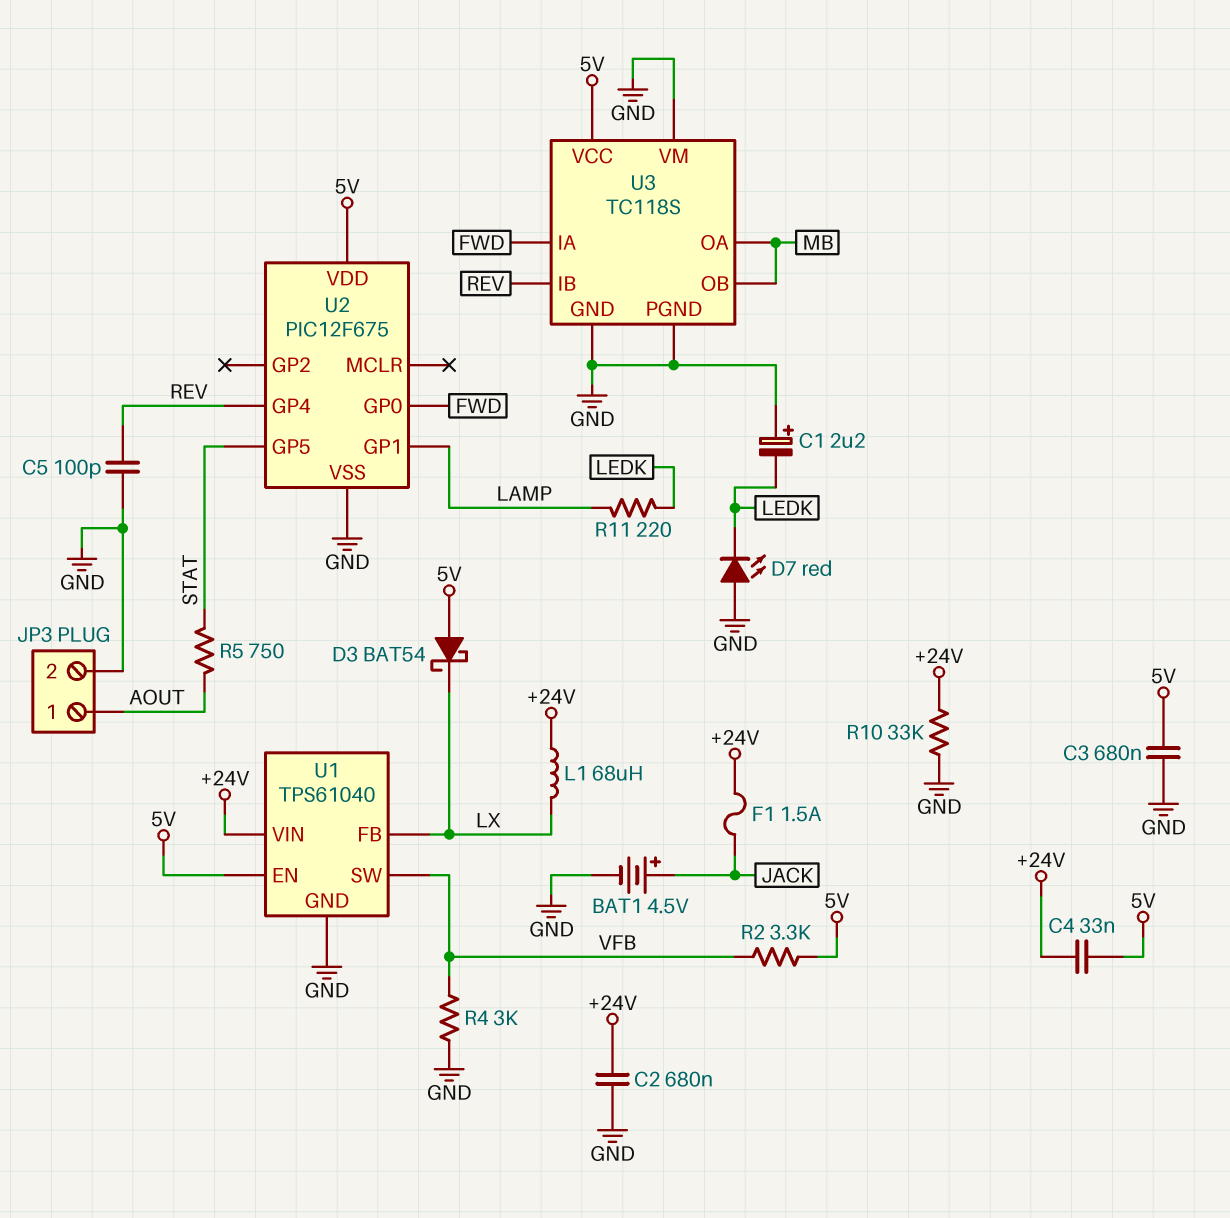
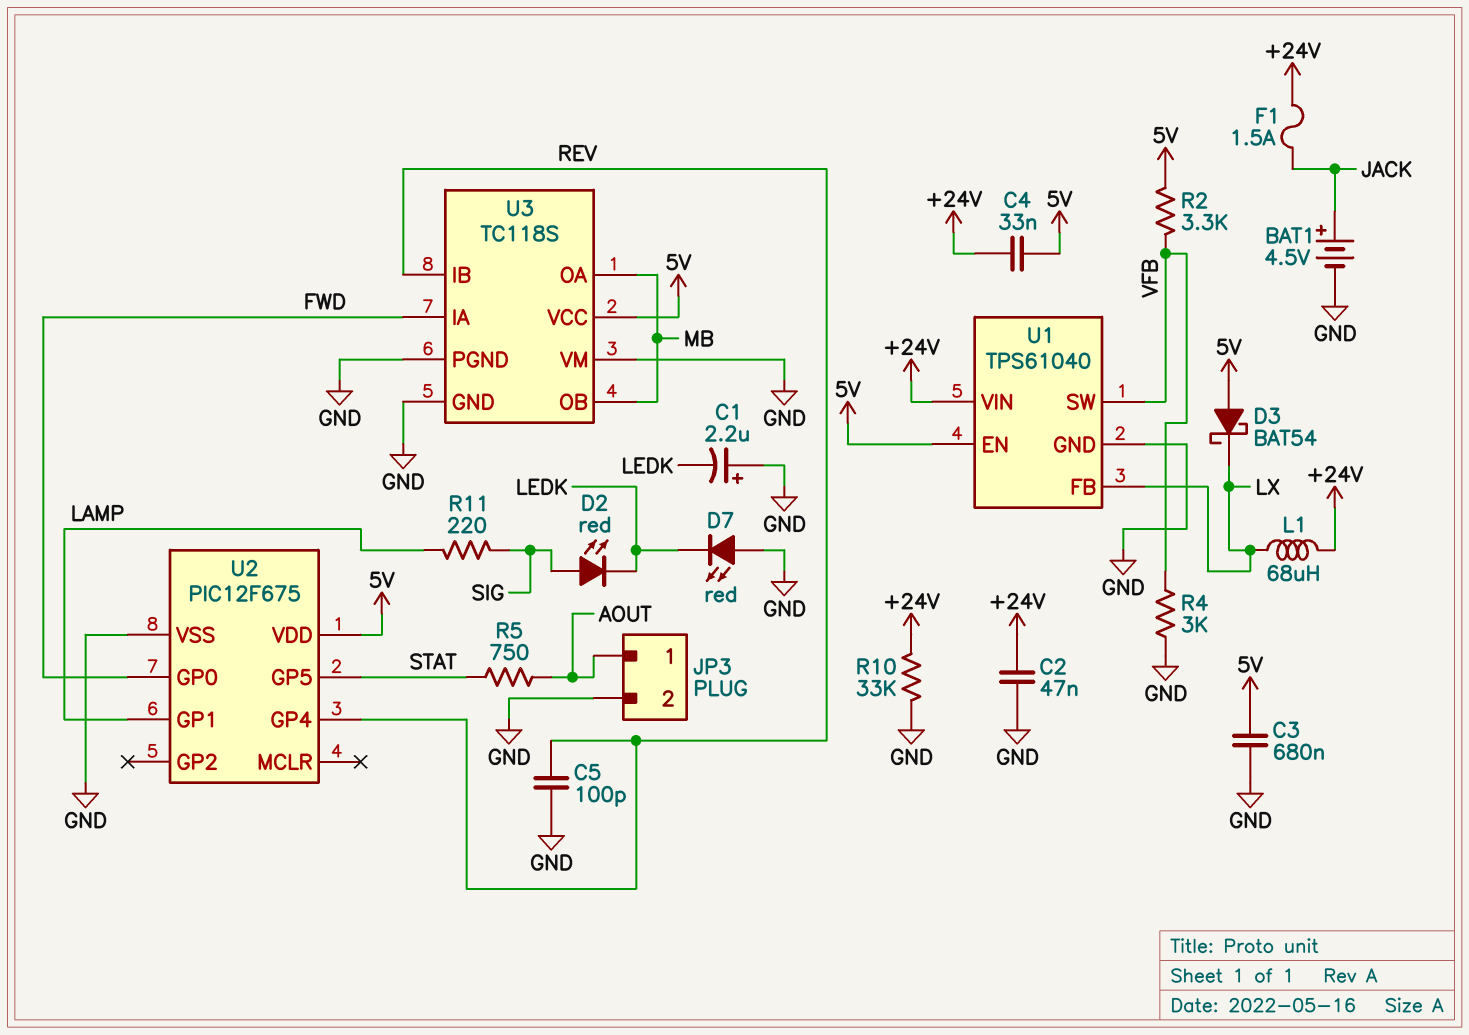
C2: 680nF (+24V, GND) -> 47nF (+24V, GND)
D2: none -> LED red (A SIG, K LEDK)
R11: 220 (LAMP, LEDK) -> 220 (LAMP, SIG)

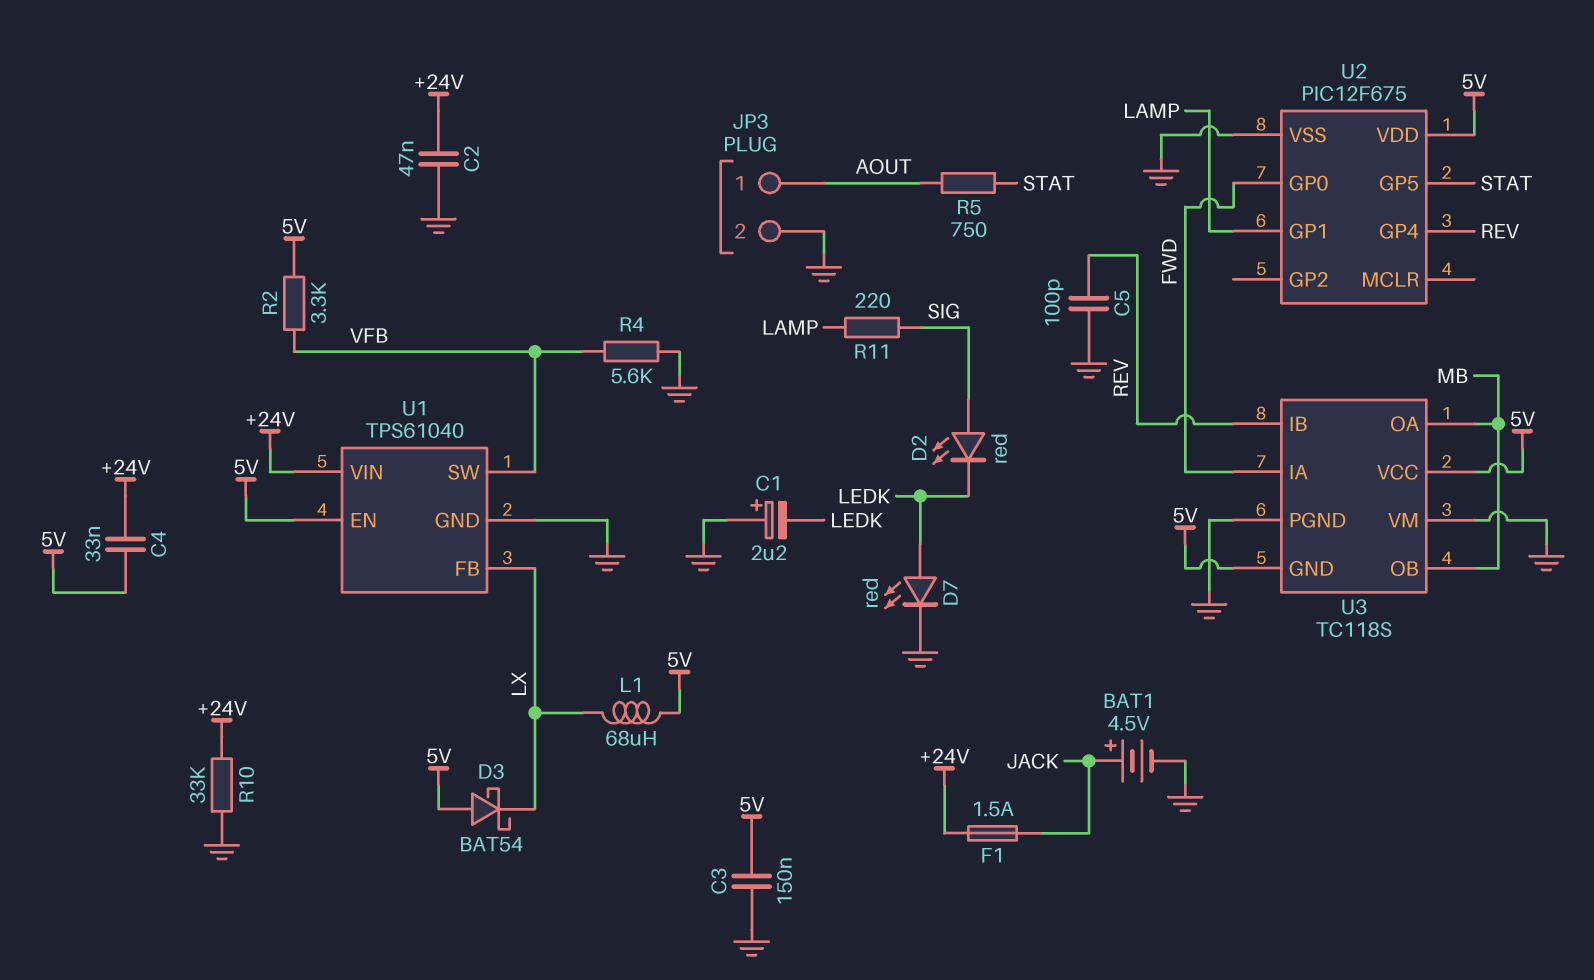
C3: 680nF (5V, GND) -> 150nF (5V, GND)
D7: LED red (A GND, K LEDK) -> LED red (A LEDK, K GND)
L1: 68uH (+24V, LX) -> 68uH (5V, LX)
R4: 3k (GND, VFB) -> 5.6k (GND, VFB)
U3 pin GND: GND -> 5V

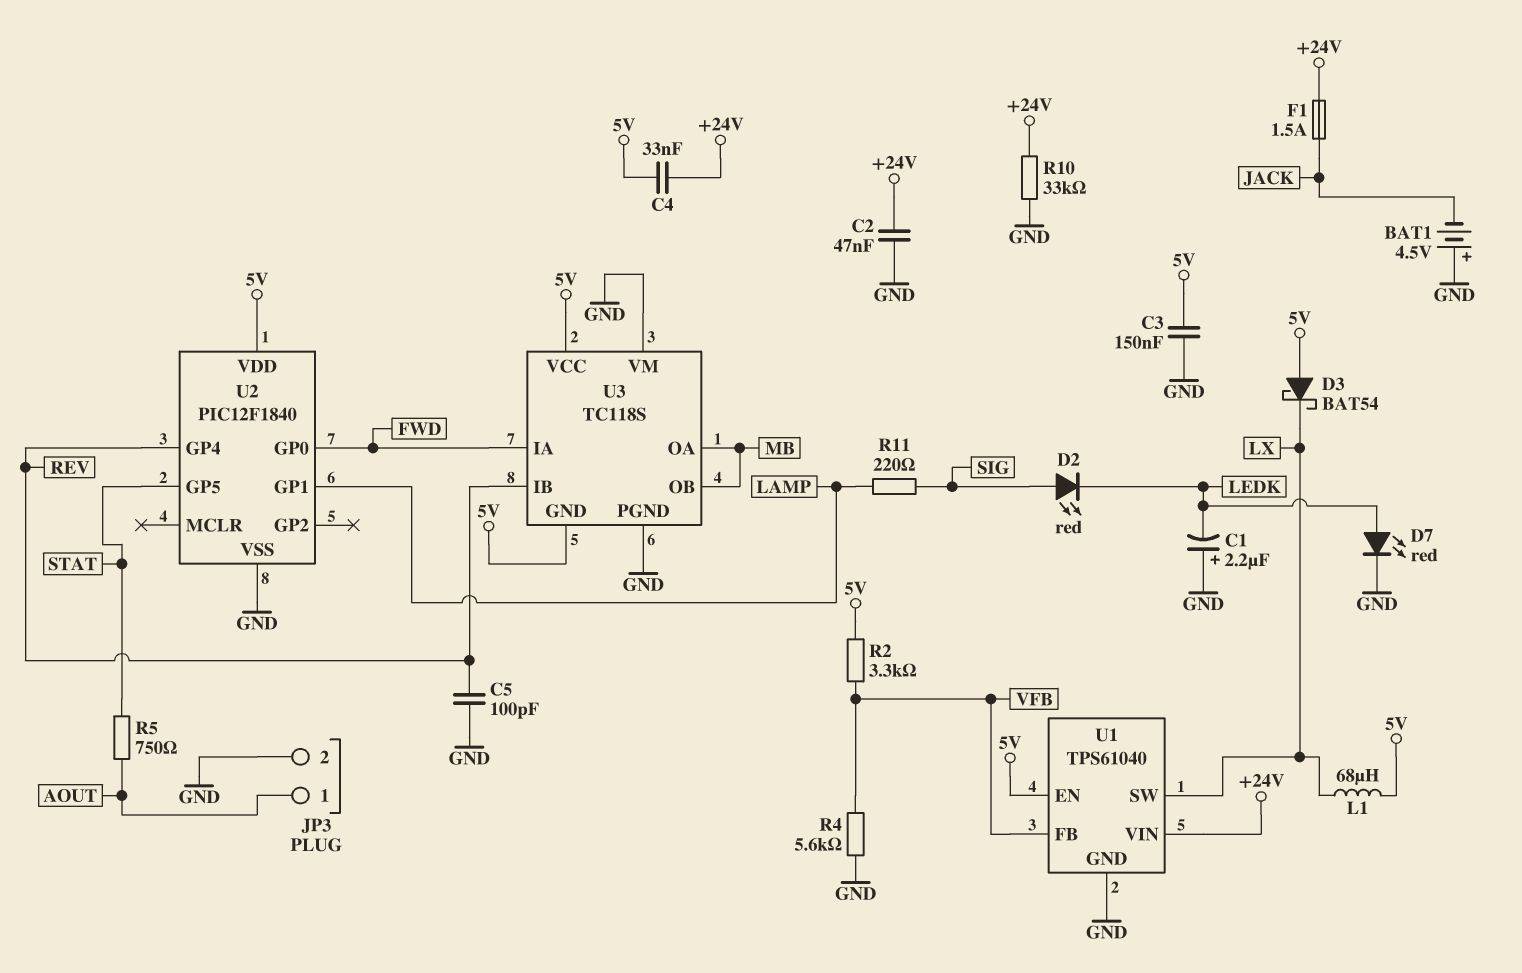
BAT1: 4.5V (plus JACK, minus GND) -> 4.5V (plus GND, minus JACK)
U1 pin FB: LX -> VFB
U1 pin SW: VFB -> LX
U2: PIC12F675 -> PIC12F1840

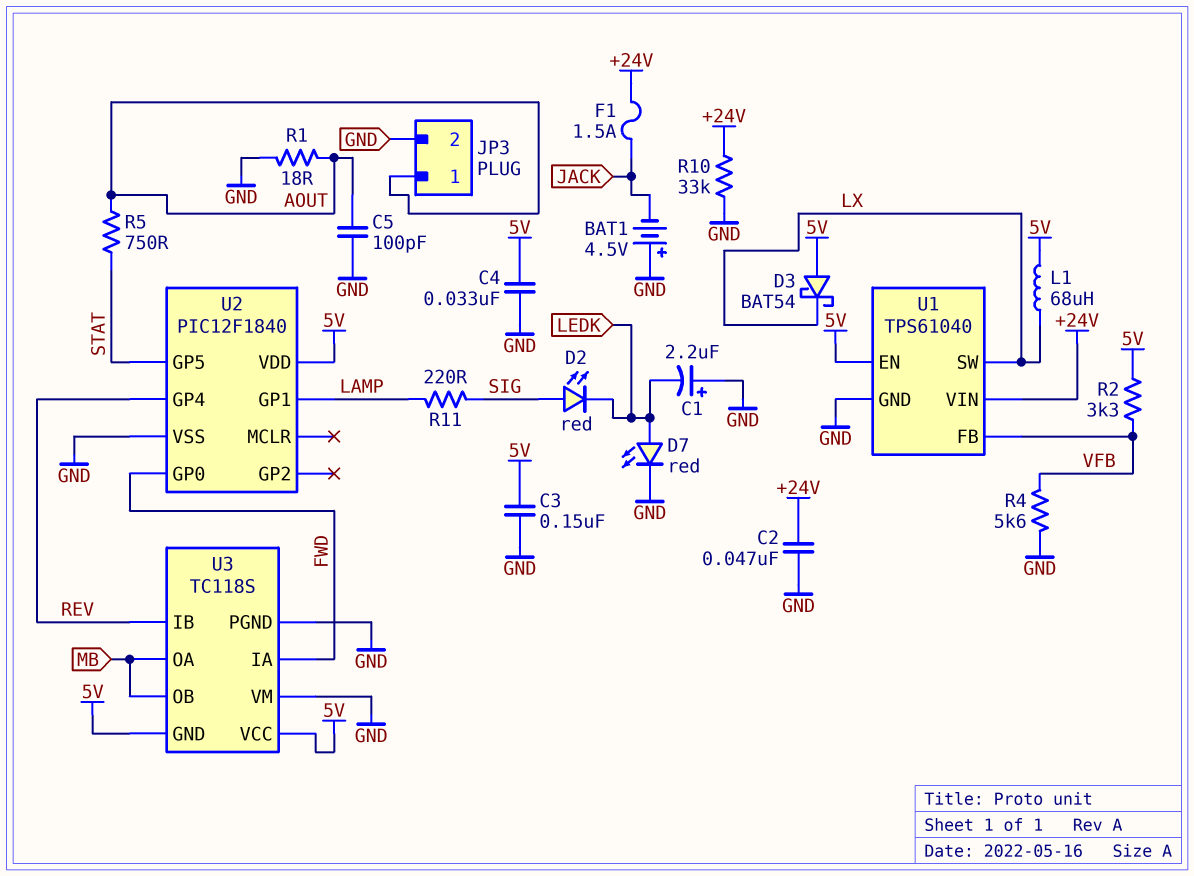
C4: 33nF (+24V, 5V) -> 33nF (5V, GND)
C5: 100pF (GND, REV) -> 100pF (AOUT, GND)
R1: none -> 18 (AOUT, GND)

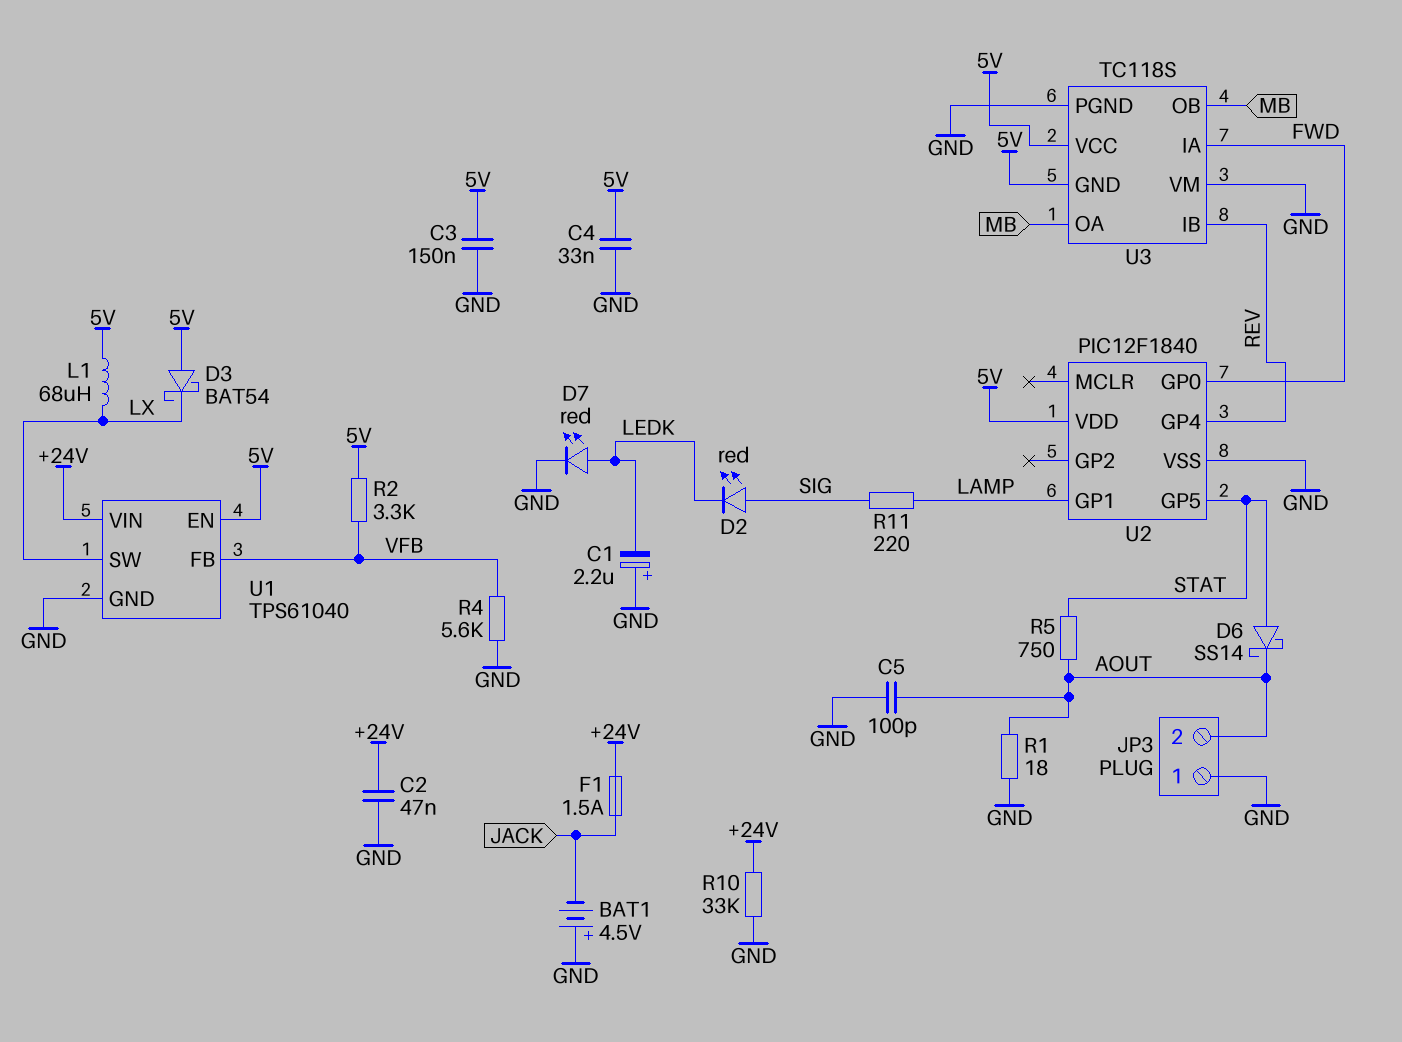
D6: none -> schottky SS14 (A STAT, K AOUT)
JP3 pin 1: AOUT -> GND
JP3 pin 2: GND -> AOUT

